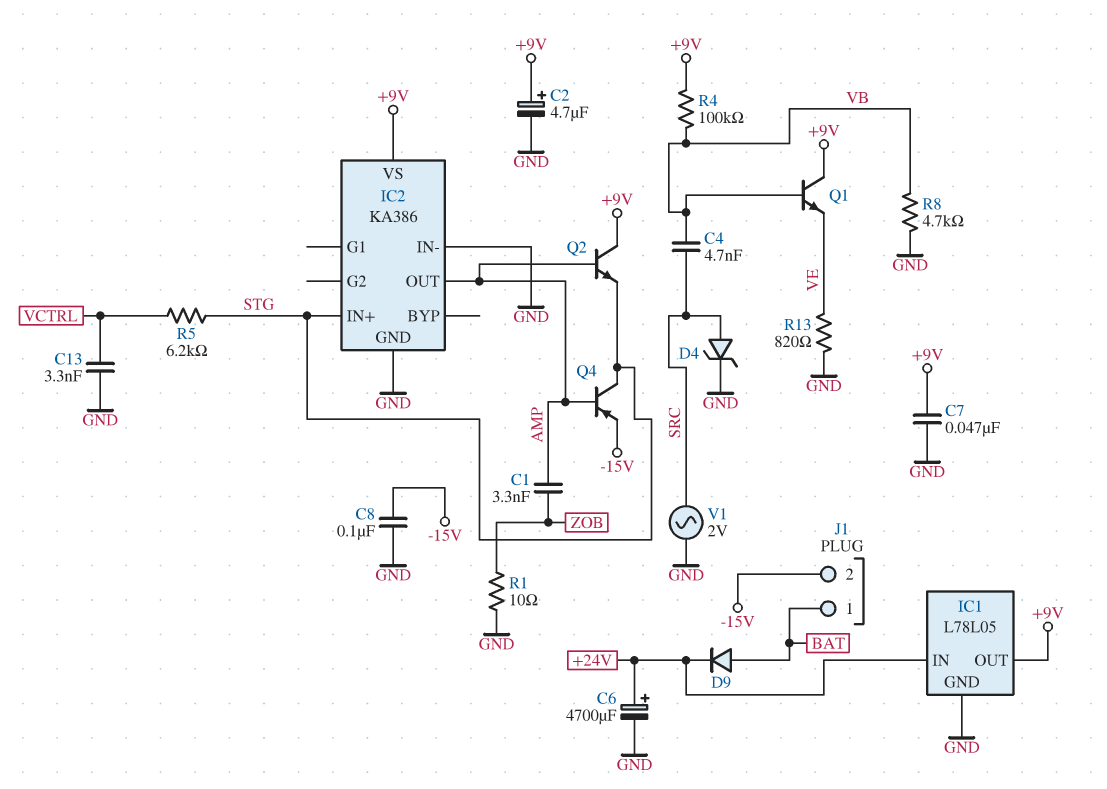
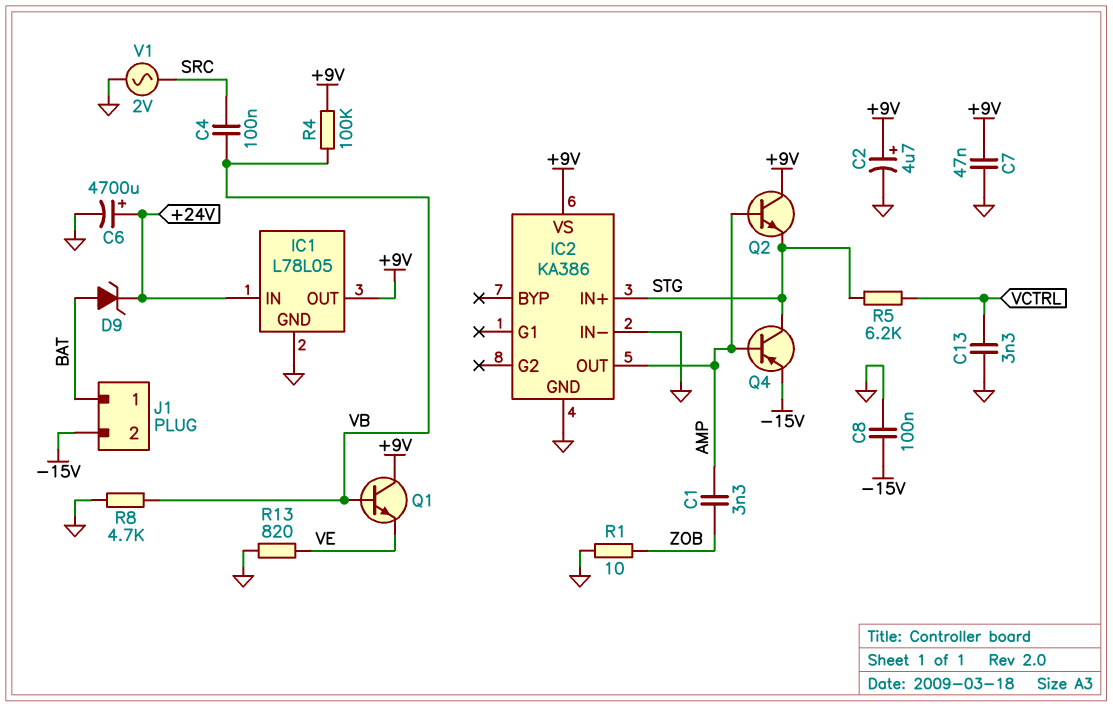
C4: 4.7nF (SRC, VB) -> 100nF (SRC, VB)
D4: zener (A SRC, K GND) -> none
D9: diode (A BAT, K +24V) -> zener (A BAT, K +24V)

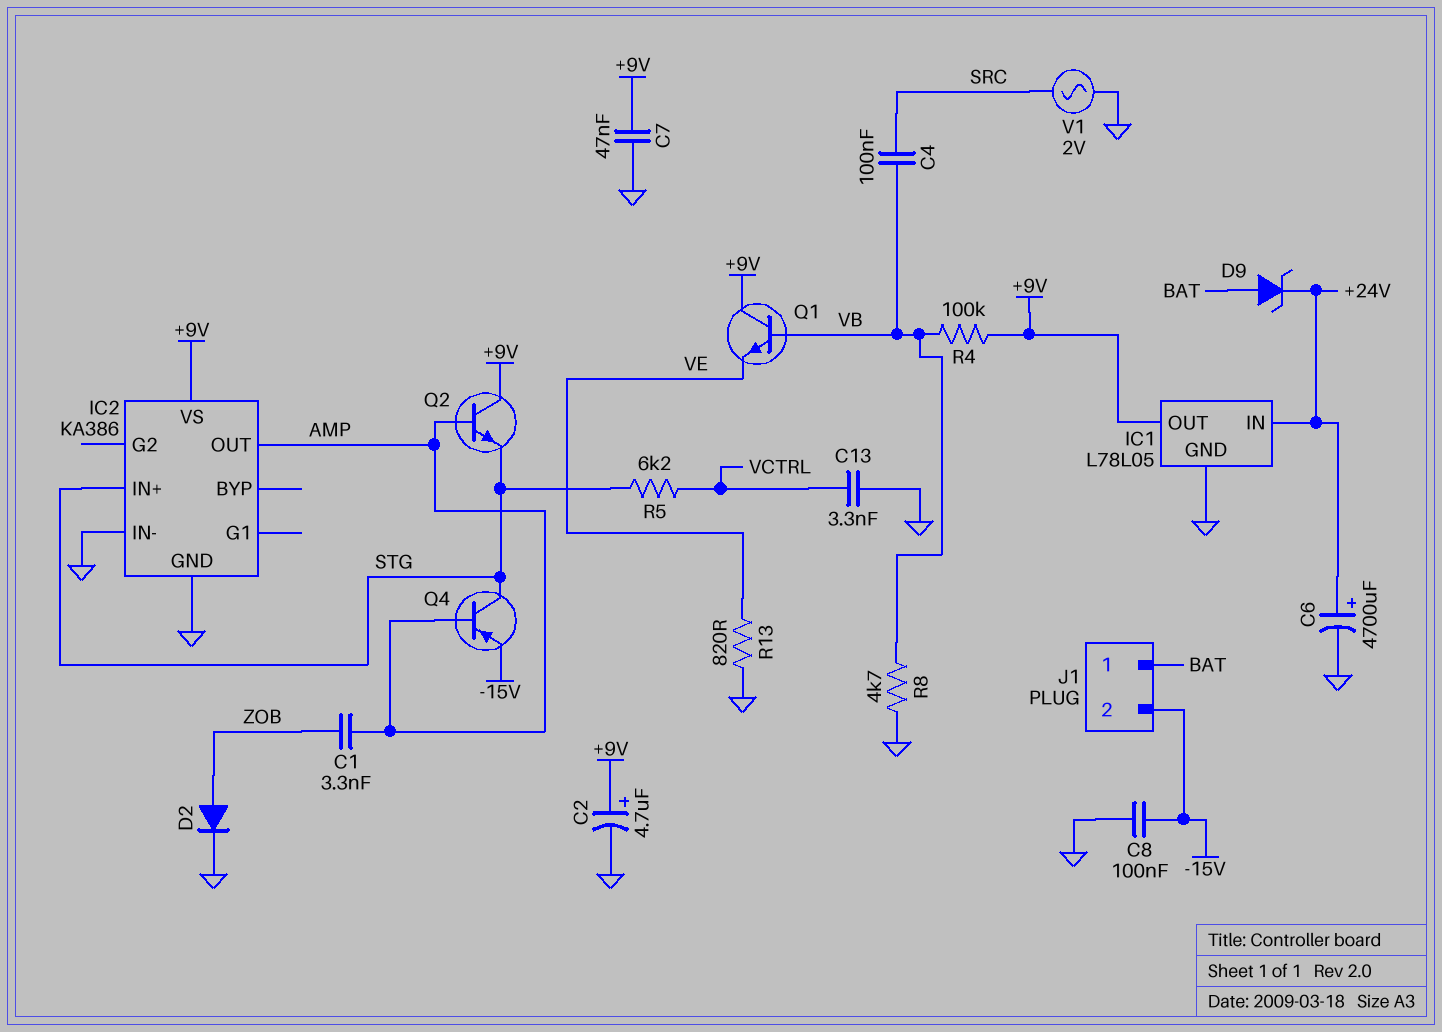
D2: none -> diode (A ZOB, K GND)
R1: 10 (GND, ZOB) -> none

